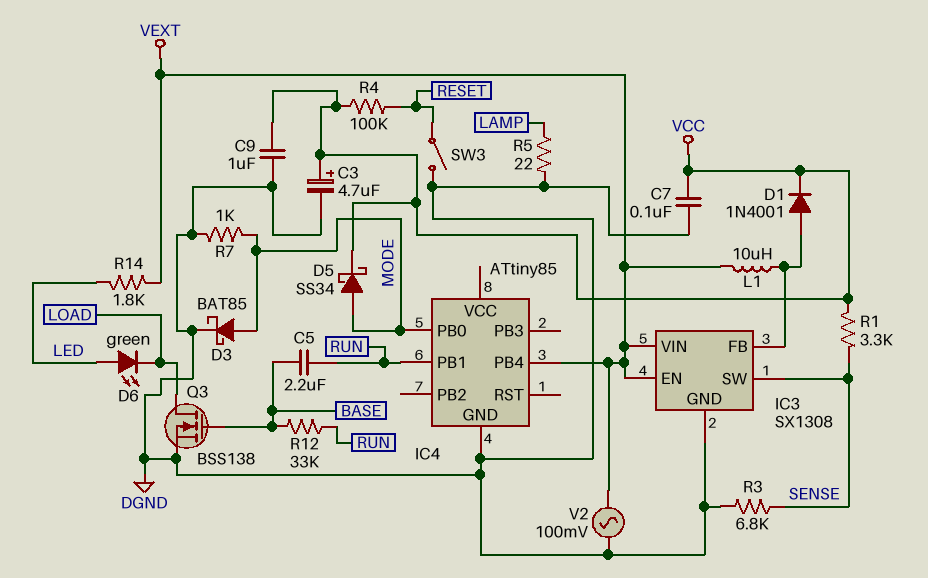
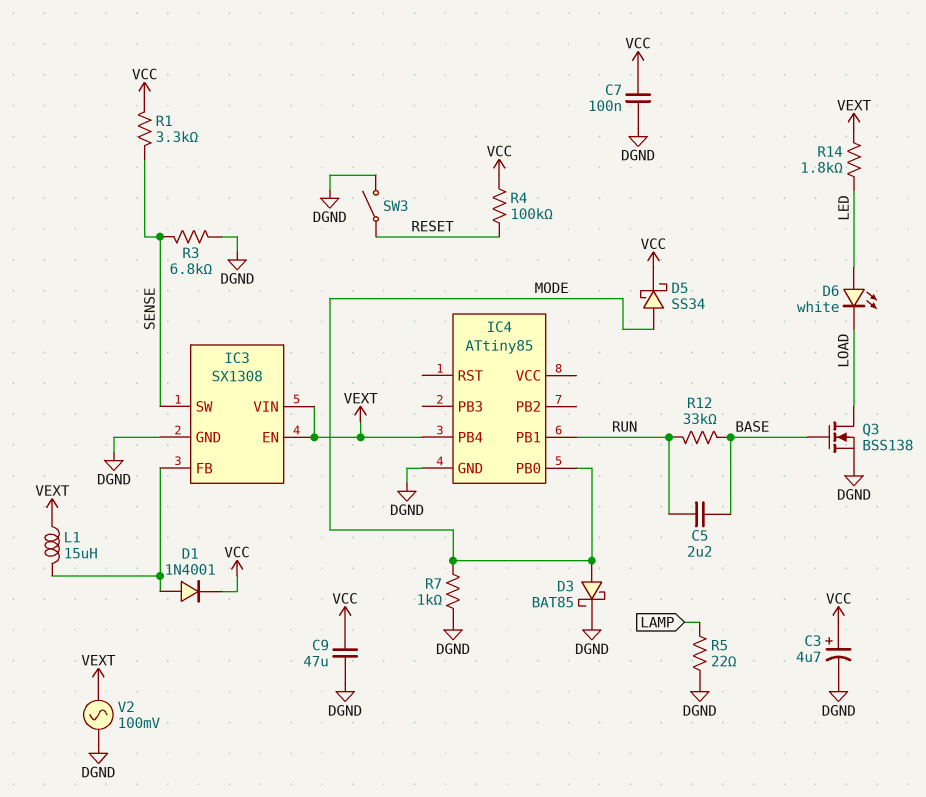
C9: 1uF (DGND, VCC) -> 47uF (DGND, VCC)
D6: LED green (A LED, K LOAD) -> LED white (A LED, K LOAD)
L1: 10uH (IC3/FB, VEXT) -> 15uH (IC3/FB, VEXT)

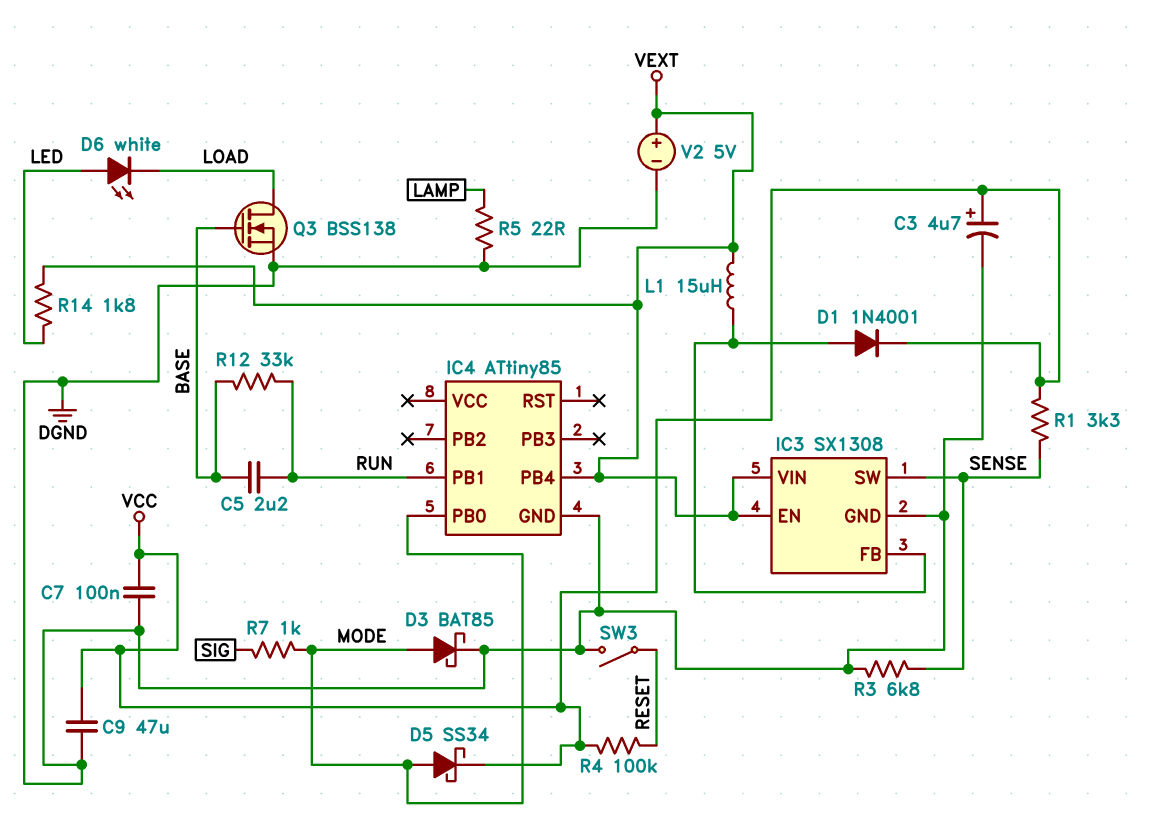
R7: 1k (DGND, MODE) -> 1k (MODE, SIG)
V2: AC 100mV (DGND, VEXT) -> 5V (plus VEXT, minus DGND)

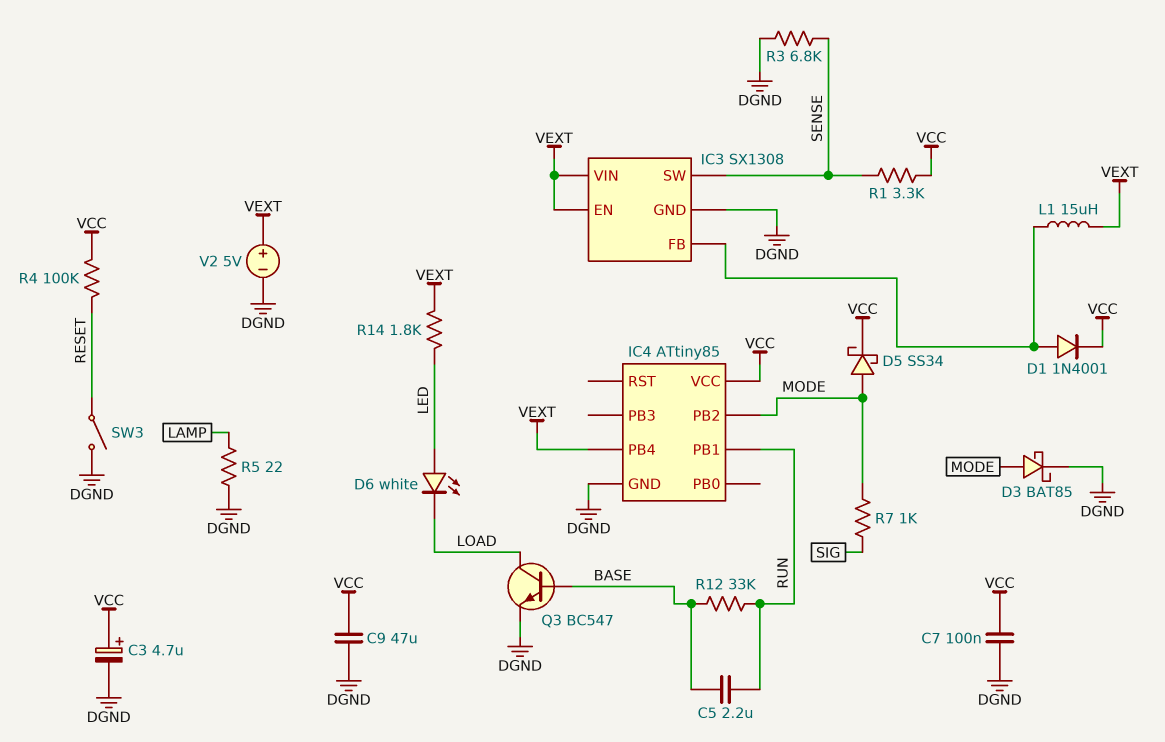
IC4 pin PB0: MODE -> none
IC4 pin PB2: none -> MODE
IC4 pin VCC: none -> VCC
Q3: NMOS BSS138 (G BASE, D LOAD, S DGND) -> NPN BC547 (B BASE, C LOAD, E DGND)

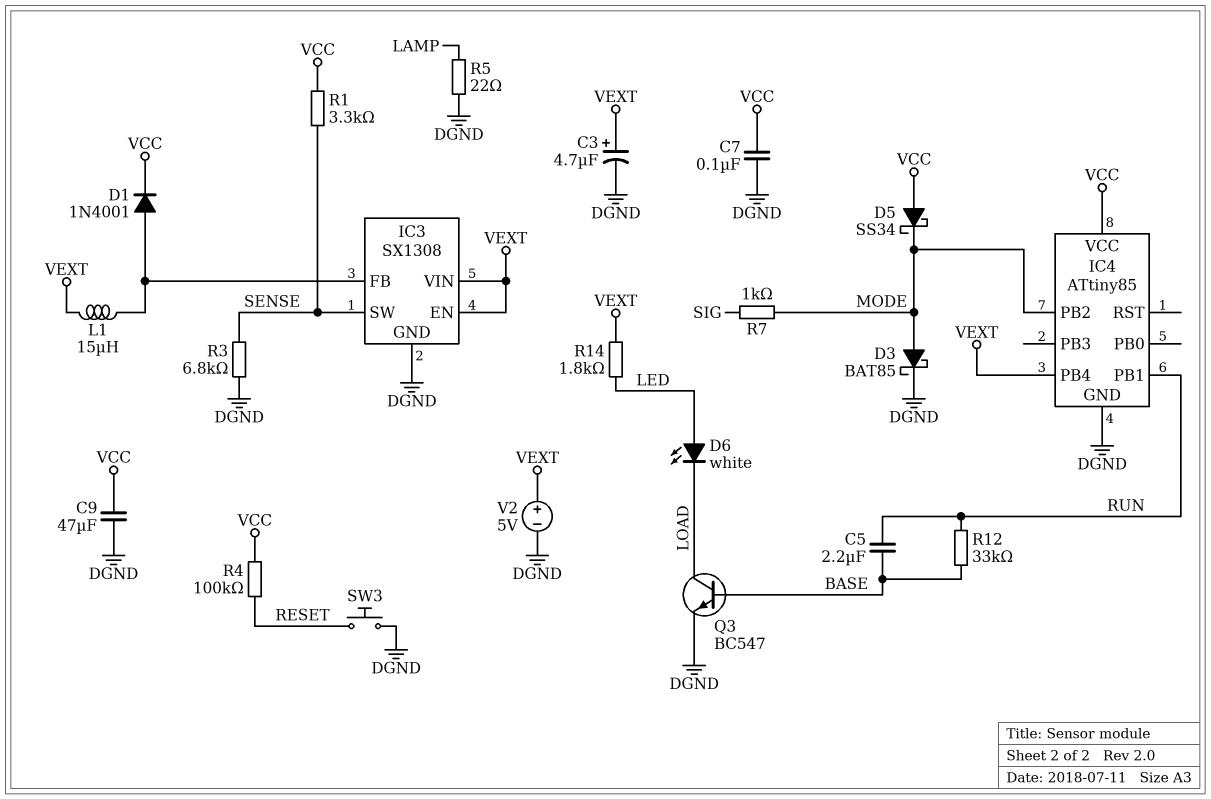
C3: 4.7uF (plus VCC, minus DGND) -> 4.7uF (plus VEXT, minus DGND)
D5: schottky SS34 (A MODE, K VCC) -> schottky SS34 (A VCC, K MODE)
SW3: switch (DGND, RESET) -> button (DGND, RESET)

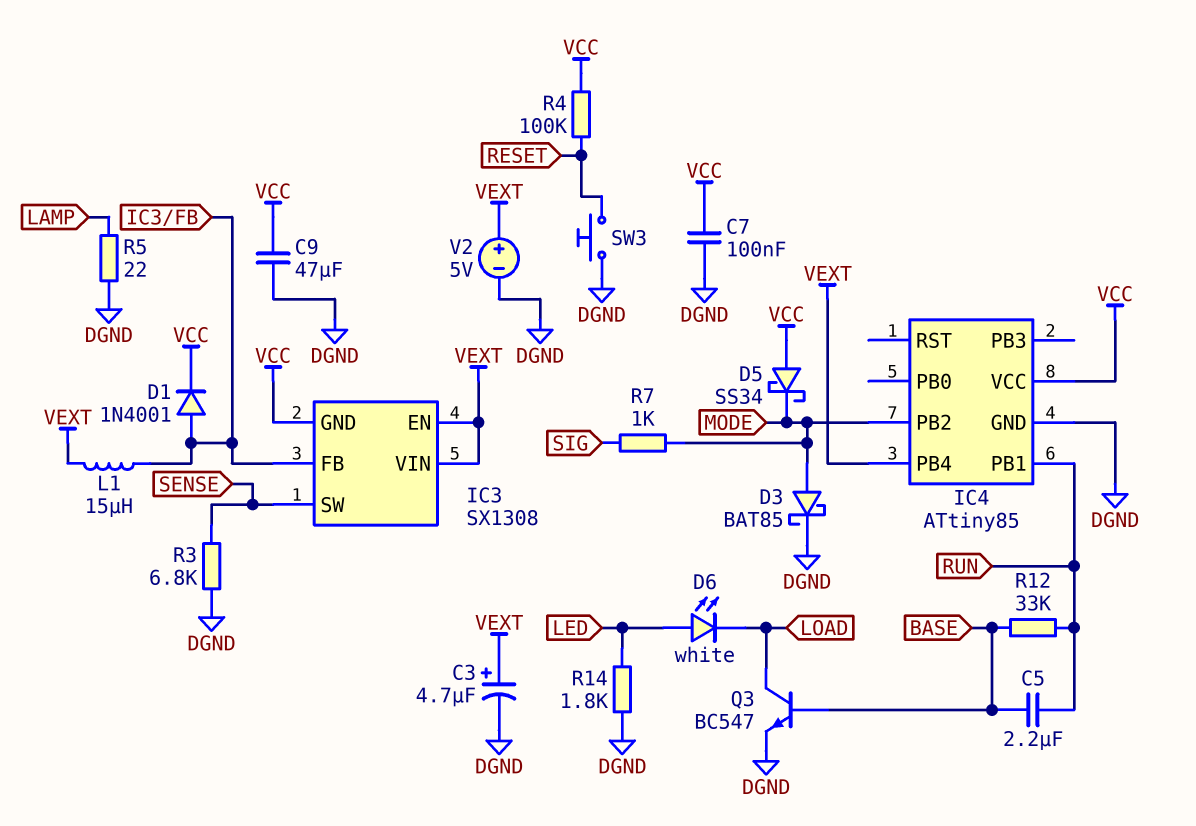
IC3 pin GND: DGND -> VCC
R1: 3.3k (SENSE, VCC) -> none
R14: 1.8k (LED, VEXT) -> 1.8k (DGND, LED)

